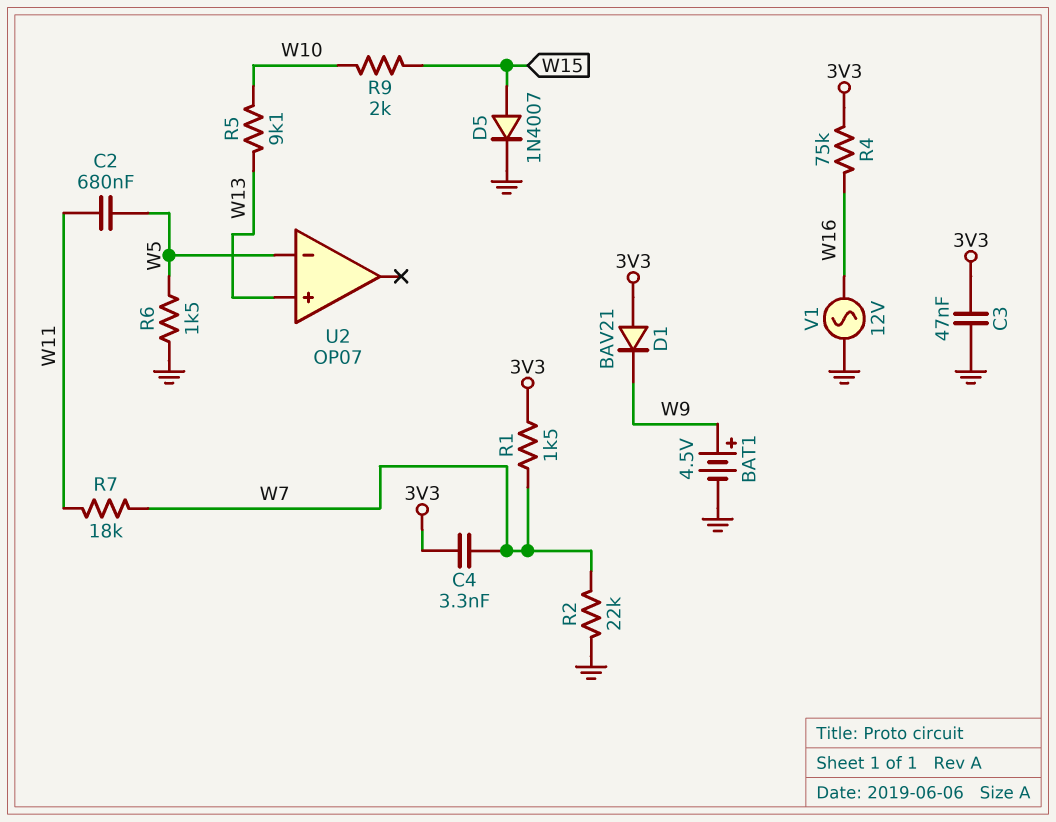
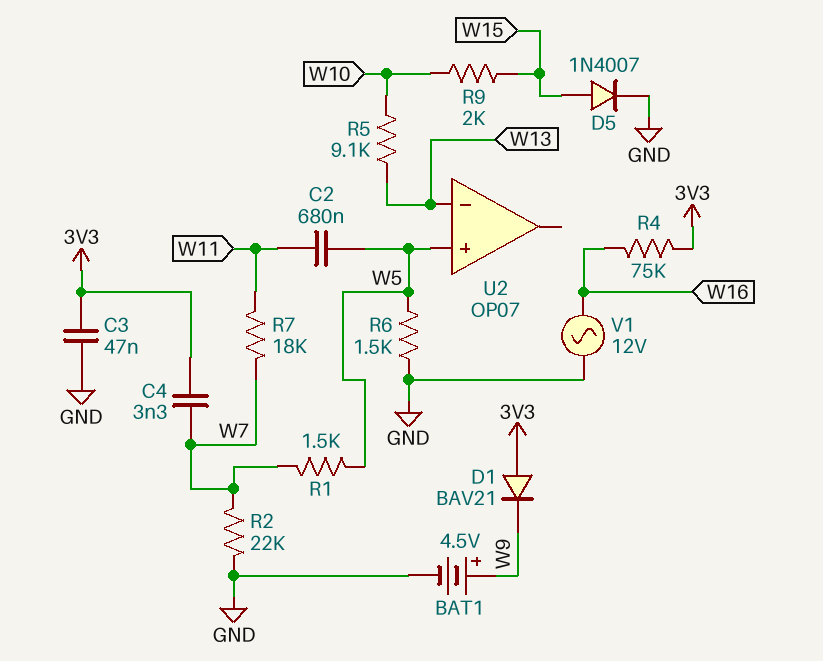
R1: 1.5k (3V3, W7) -> 1.5k (W5, W7)
U2 pin in+: W13 -> W5
U2 pin in-: W5 -> W13

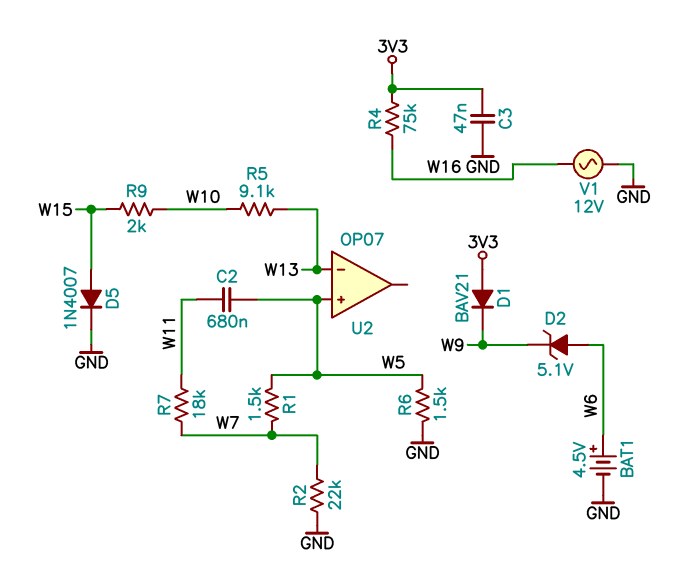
BAT1: 4.5V (plus W9, minus GND) -> 4.5V (plus W6, minus GND)
C4: 3.3nF (3V3, W7) -> none
D2: none -> zener 5.1V (A W6, K W9)

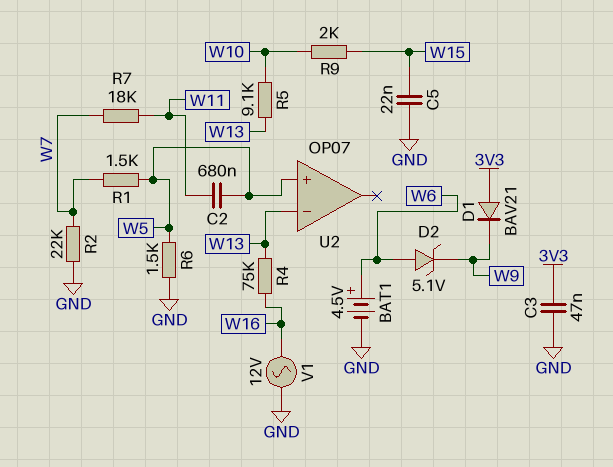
C5: none -> 22nF (GND, W15)
D5: diode 1N4007 (A W15, K GND) -> none
R4: 75k (3V3, W16) -> 75k (W13, W16)

